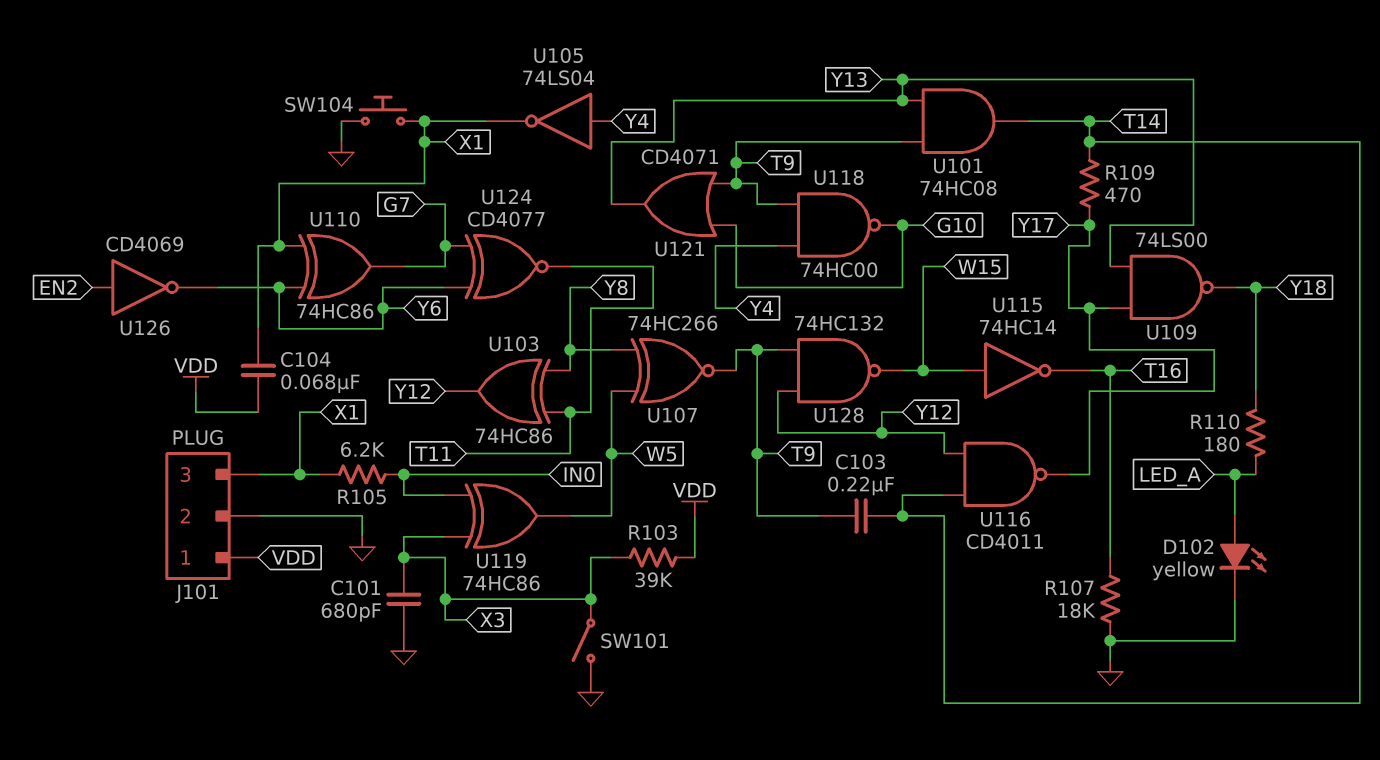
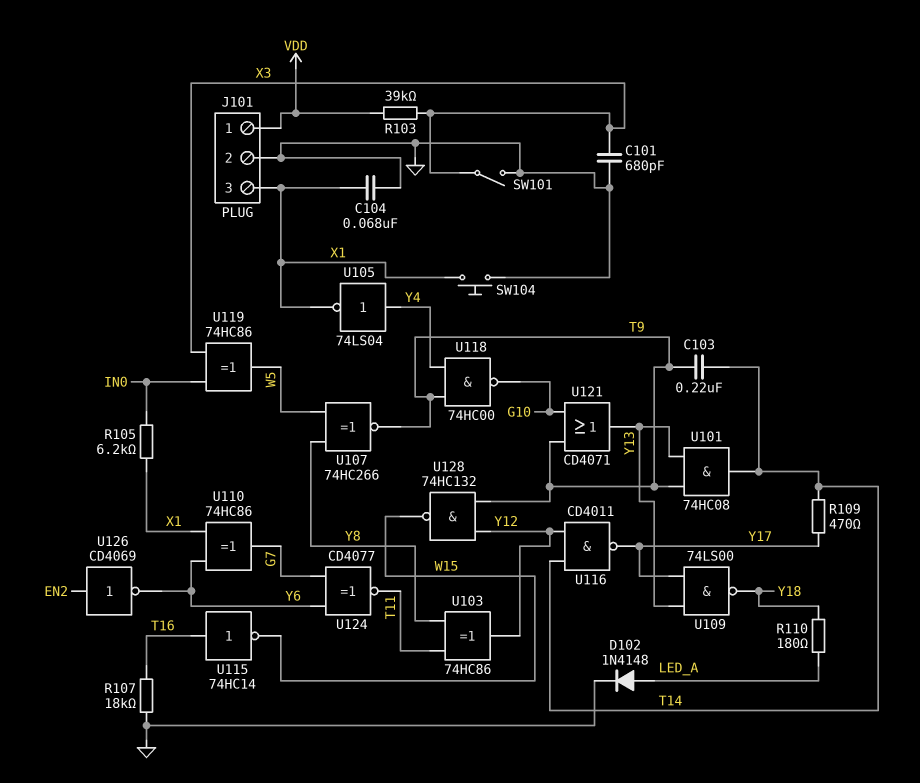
C104: 68nF (VDD, X1) -> 68nF (GND, X1)
D102: LED yellow (A LED_A, K GND) -> diode 1N4148 (A LED_A, K GND)
U115: NOT 74HC14 (in W15, out T16) -> NOT 74HC14 (in T16, out W15)

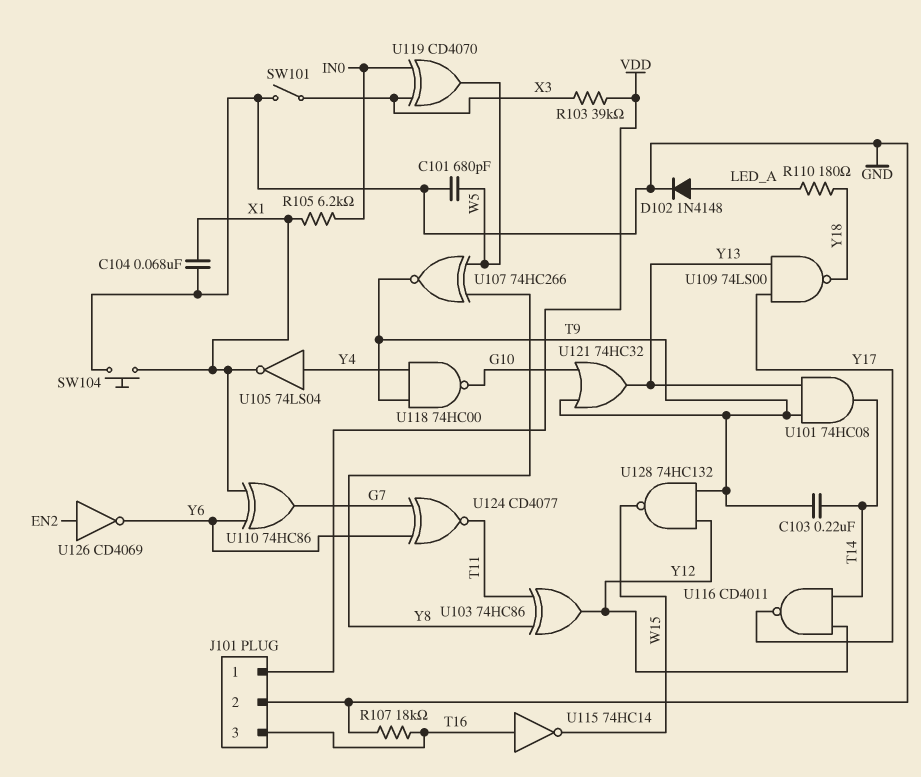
C101: 680pF (GND, X3) -> 680pF (GND, W5)
J101 pin 3: X1 -> T16
R109: 470 (T14, Y17) -> none
U119: XOR 74HC86 (in IN0, in X3, out W5) -> XOR CD4070 (in IN0, in X3, out W5)
U121: OR CD4071 (in G10, in T9, out Y13) -> OR 74HC32 (in G10, in T9, out Y13)

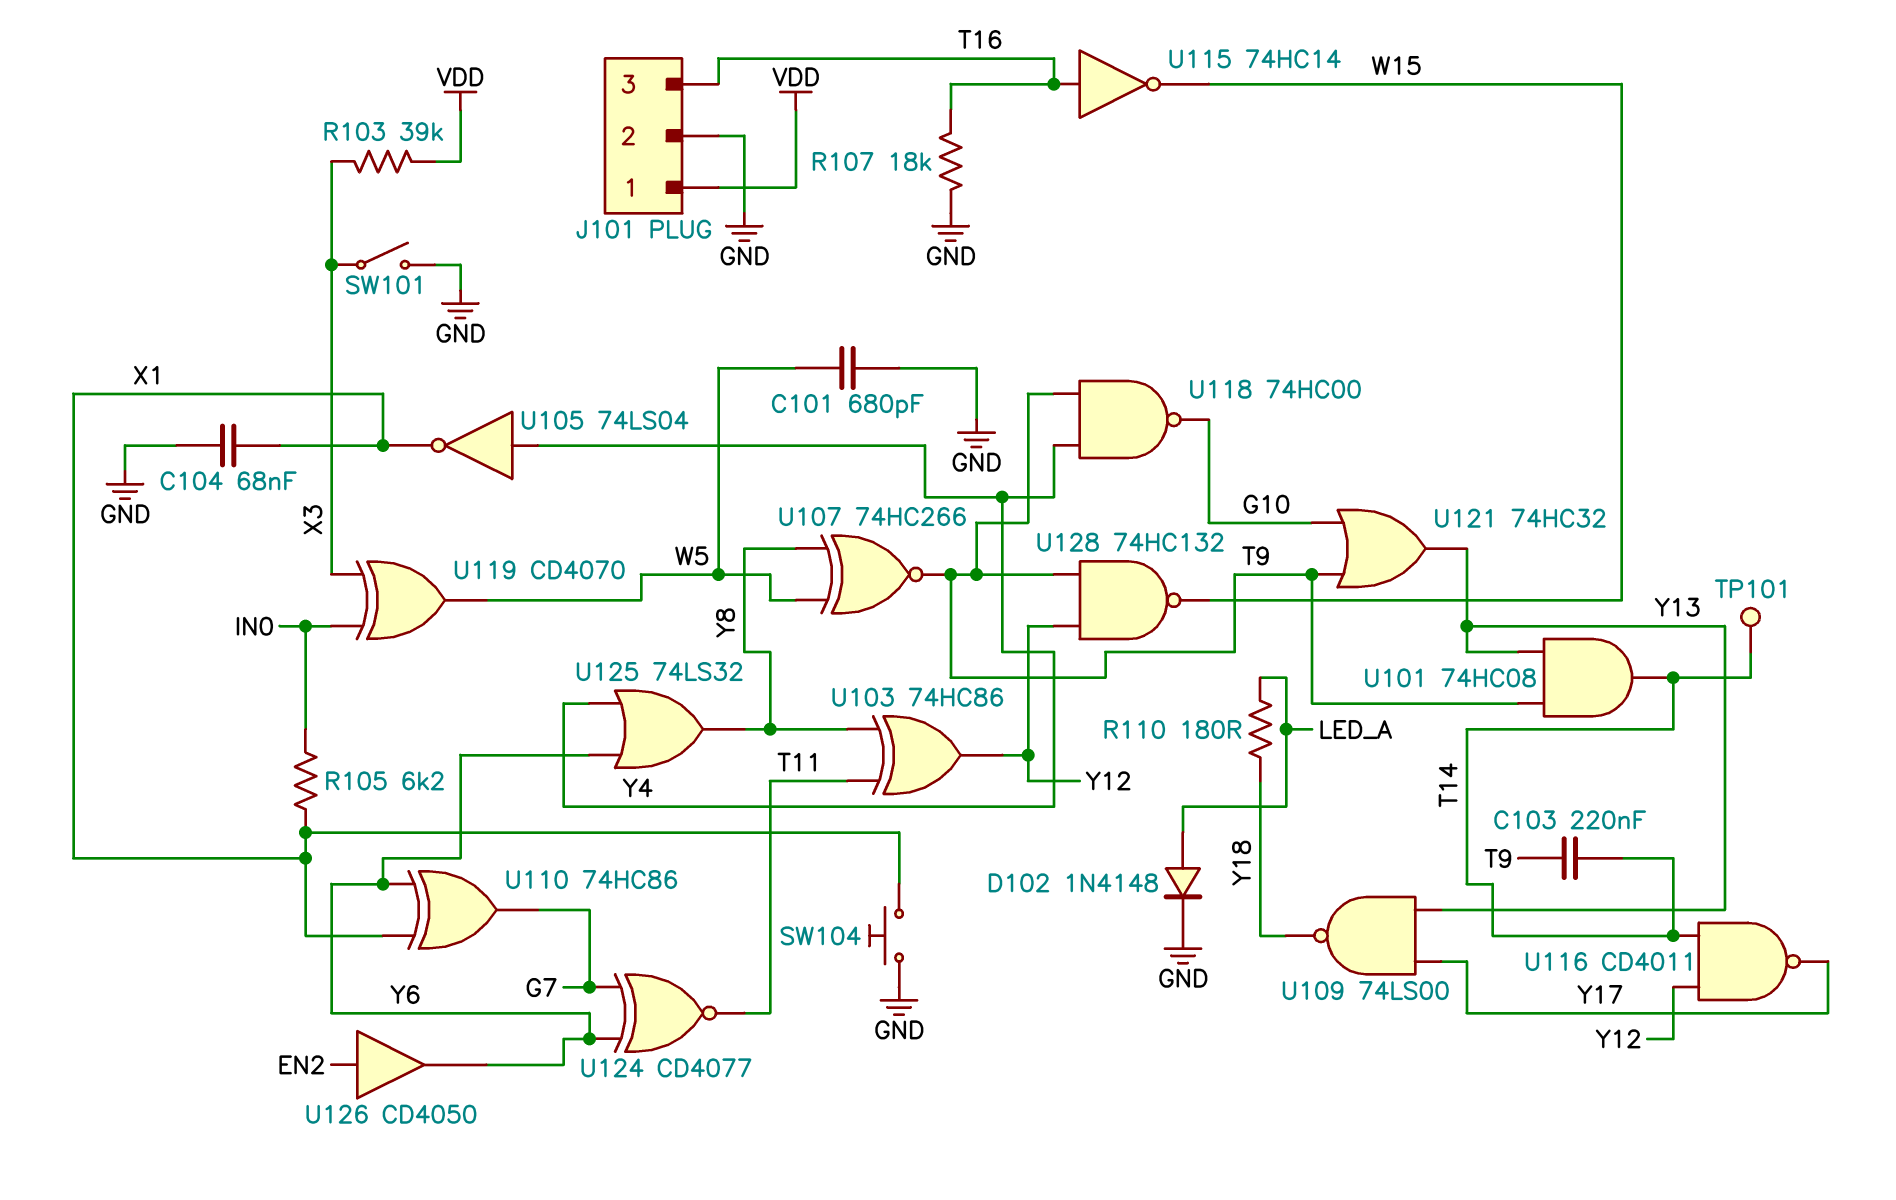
TP101: none -> test point (T14)
U125: none -> OR 74LS32 (in Y4, in Y6, out Y8)
U126: NOT CD4069 (in EN2, out Y6) -> buffer CD4050 (in EN2, out Y6)

